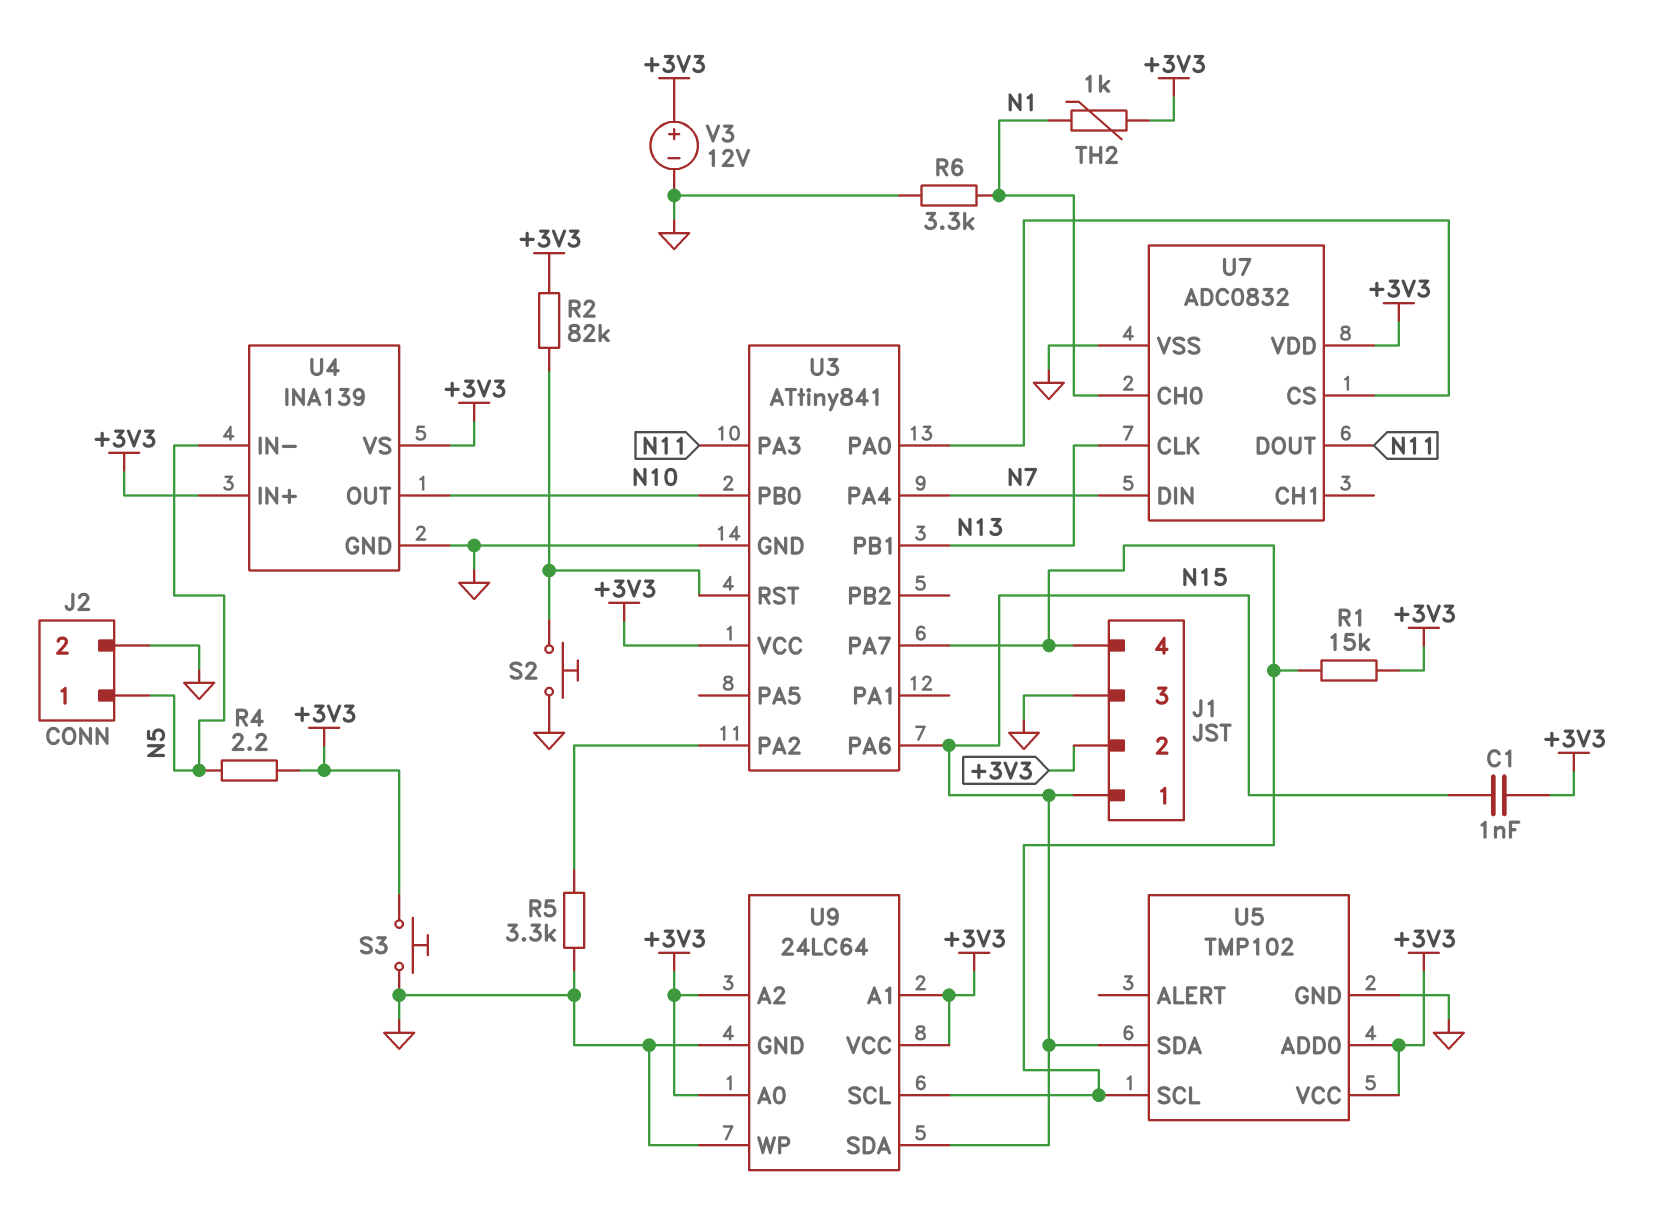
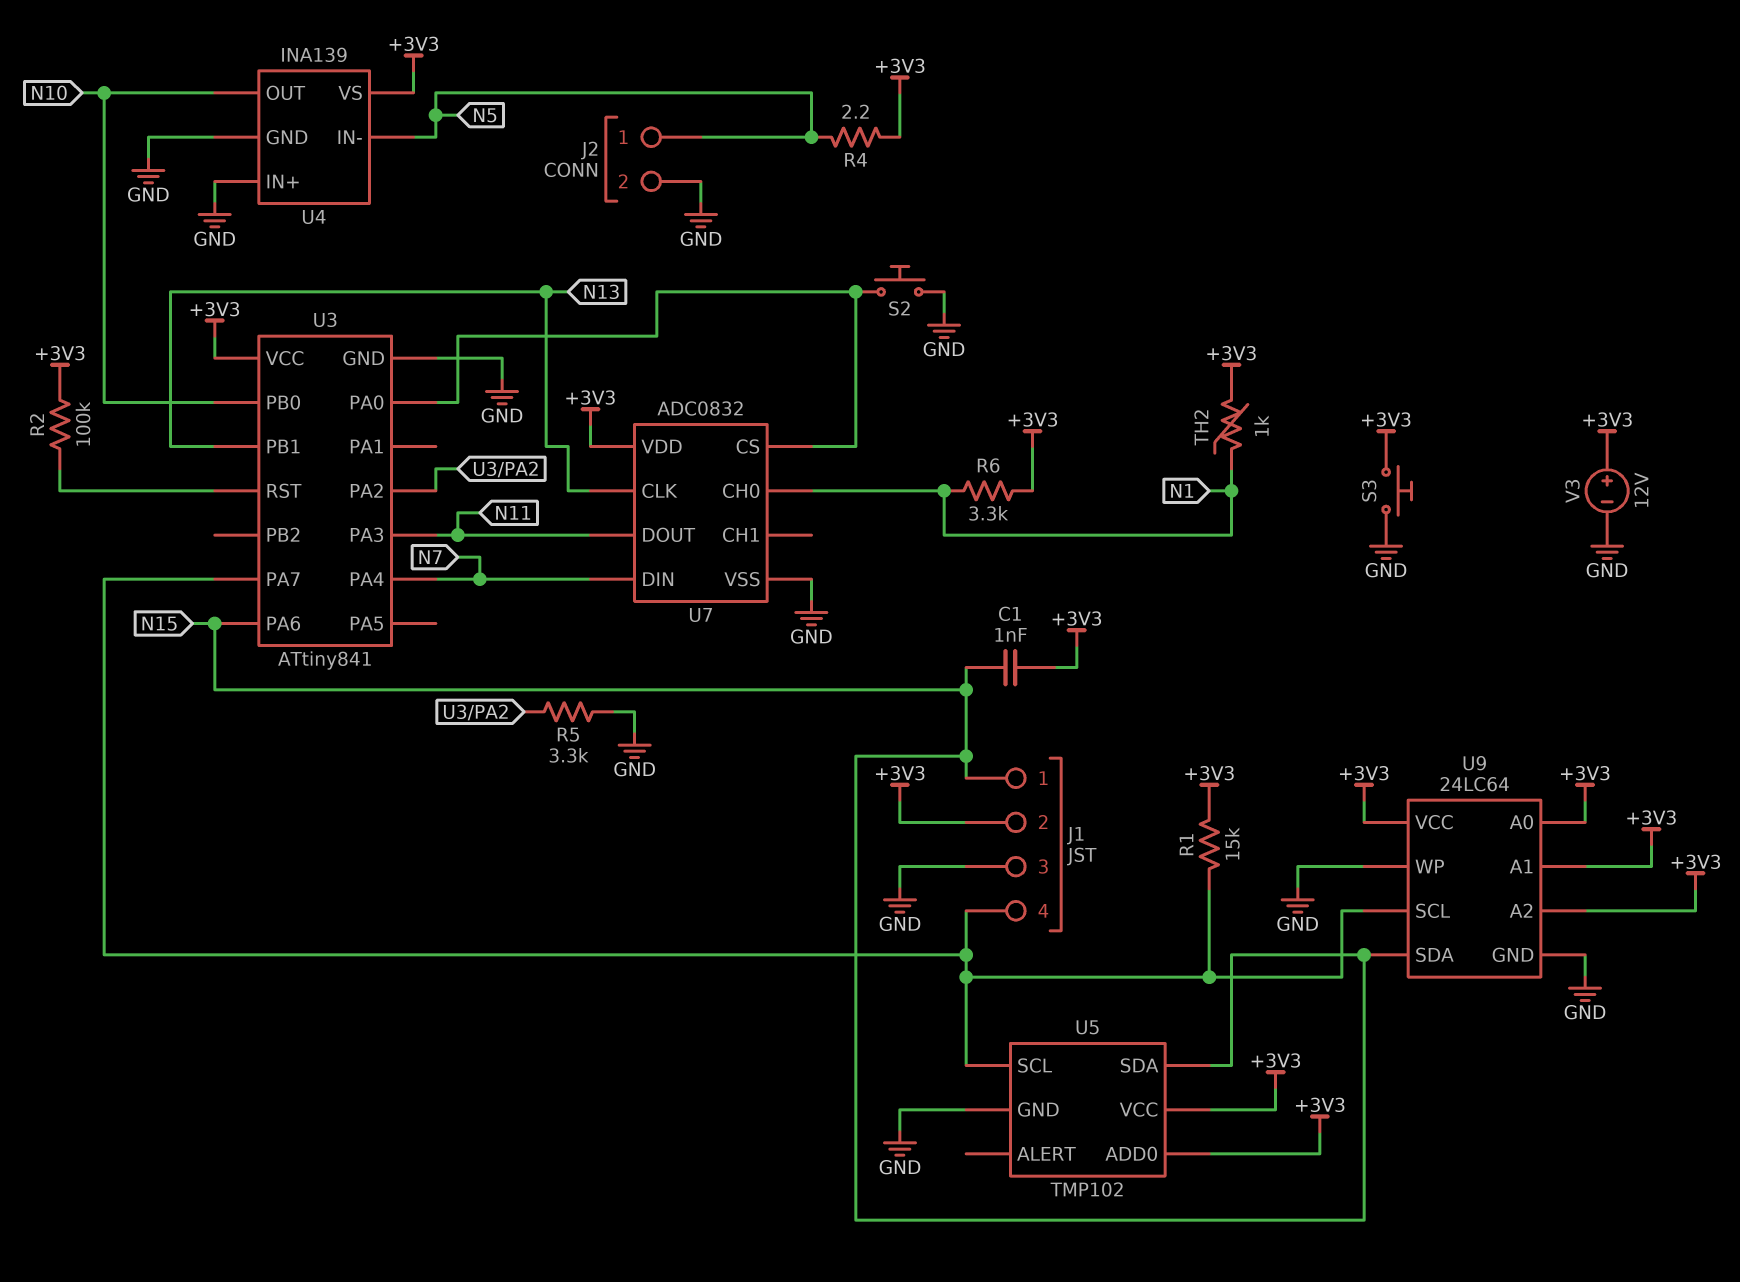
R2: 82k (+3V3, U3/RST) -> 100k (+3V3, U3/RST)
R6: 3.3k (GND, N1) -> 3.3k (+3V3, N1)
S2: button (GND, U3/RST) -> button (GND, U3/PA0)
U4 pin IN+: +3V3 -> GND

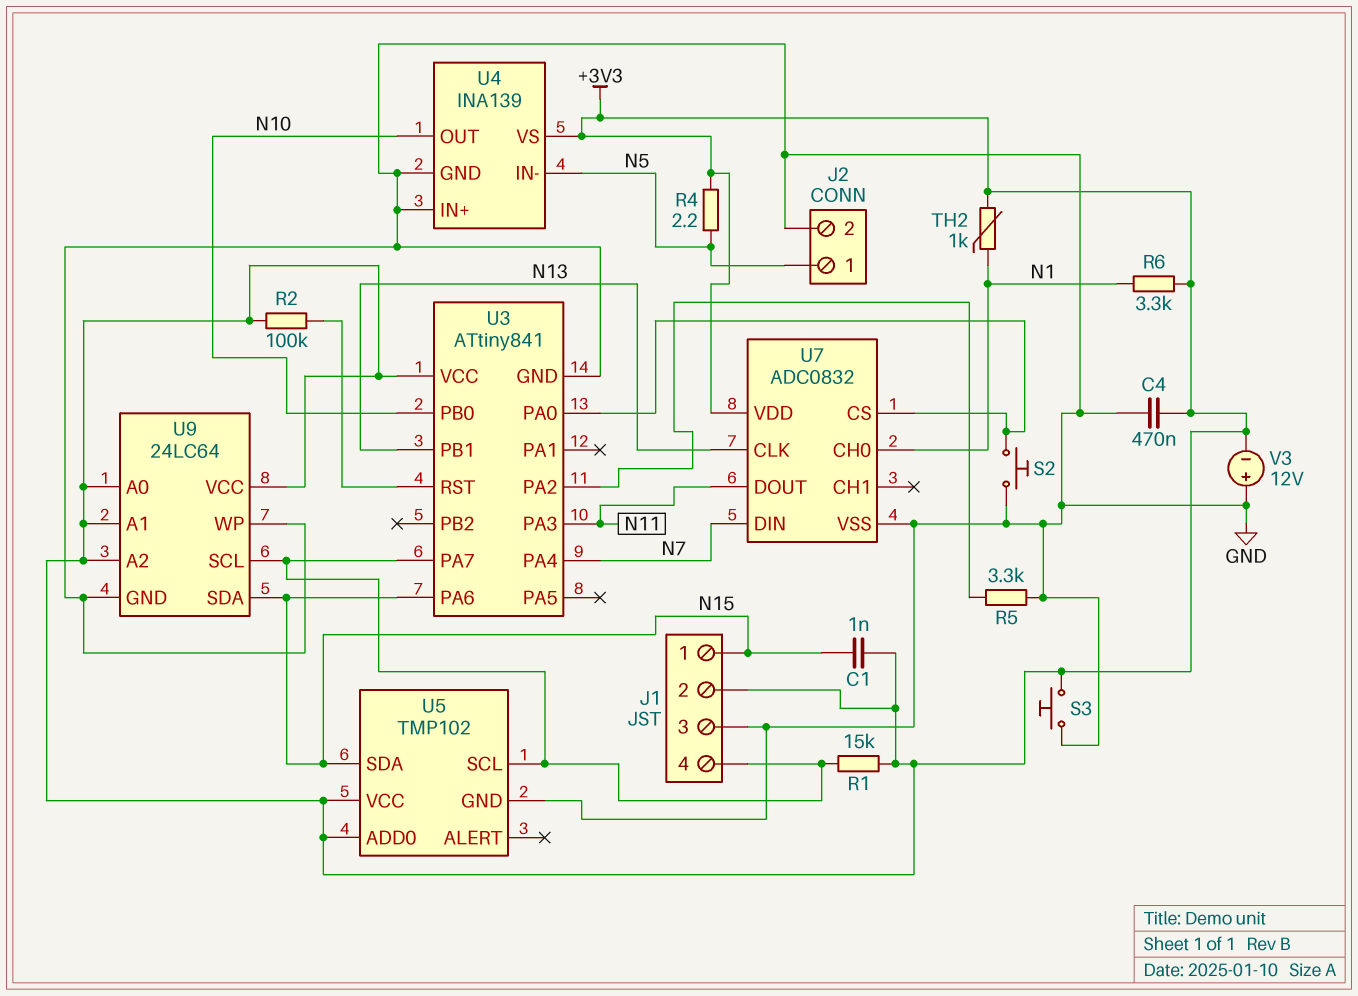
C4: none -> 470nF (+3V3, GND)
V3: 12V (plus +3V3, minus GND) -> 12V (plus GND, minus +3V3)

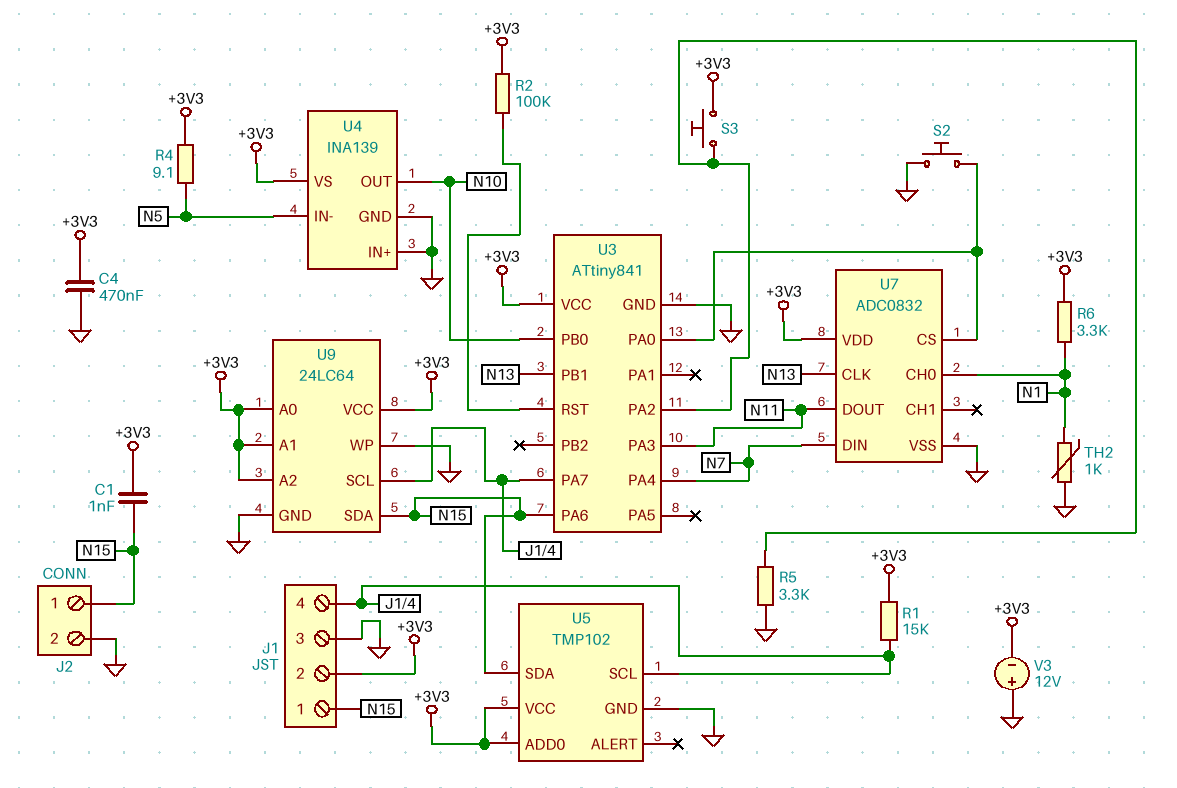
J2 pin 1: N5 -> N15
R4: 2.2 (+3V3, N5) -> 9.1 (+3V3, N5)
S3: button (+3V3, GND) -> button (+3V3, U3/PA2)
TH2: 1k (+3V3, N1) -> 1k (GND, N1)

